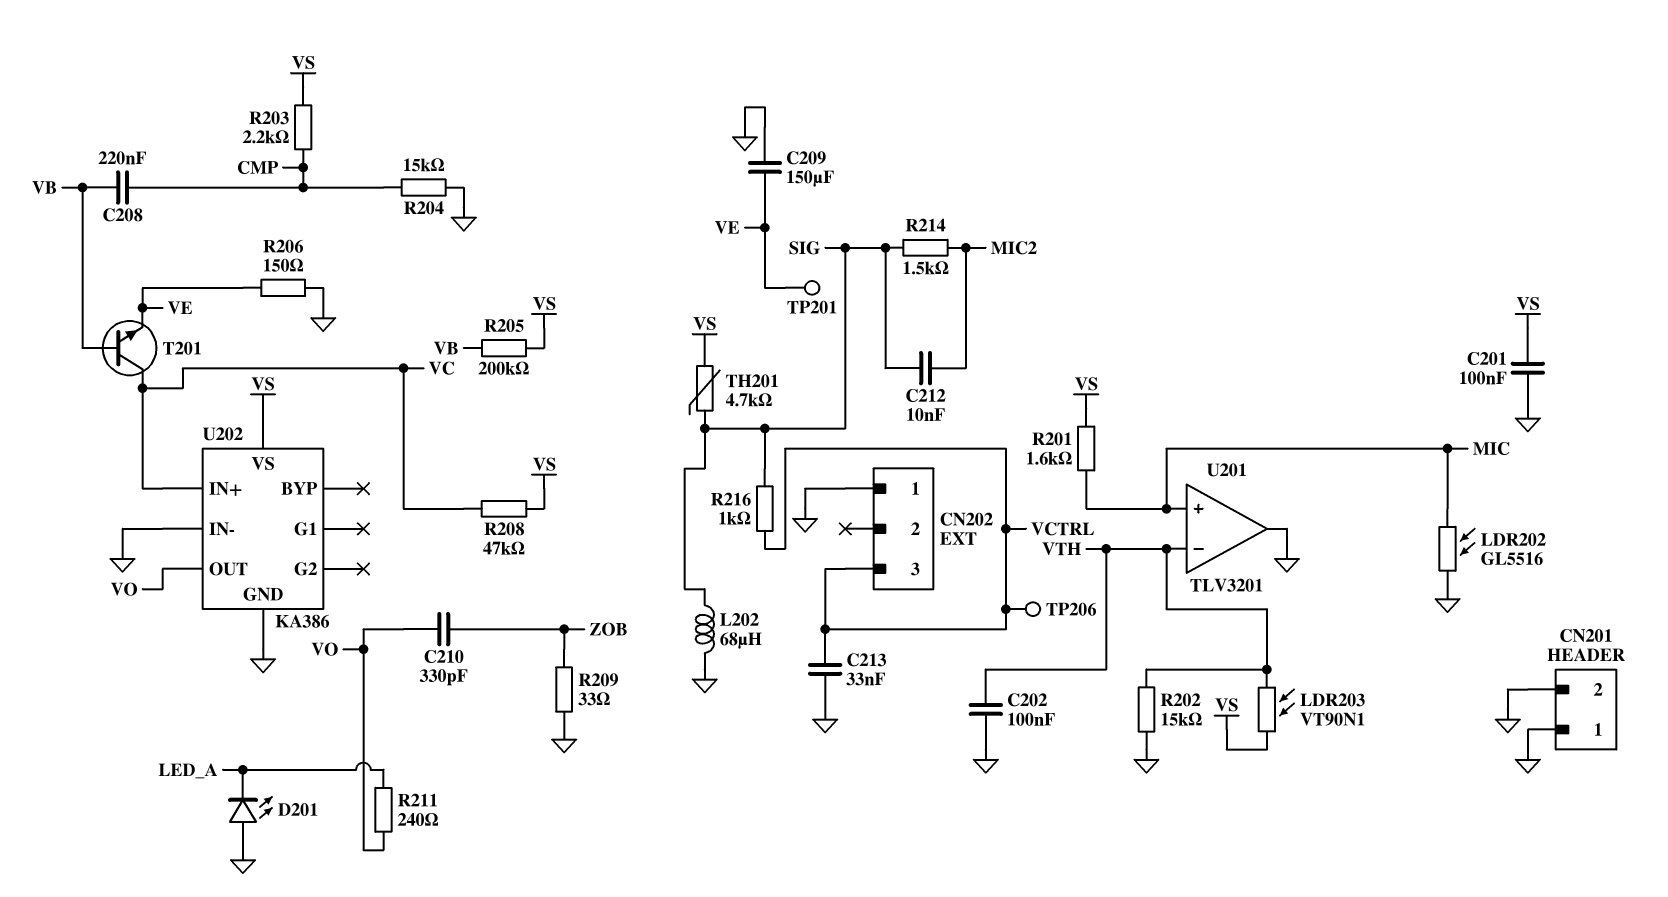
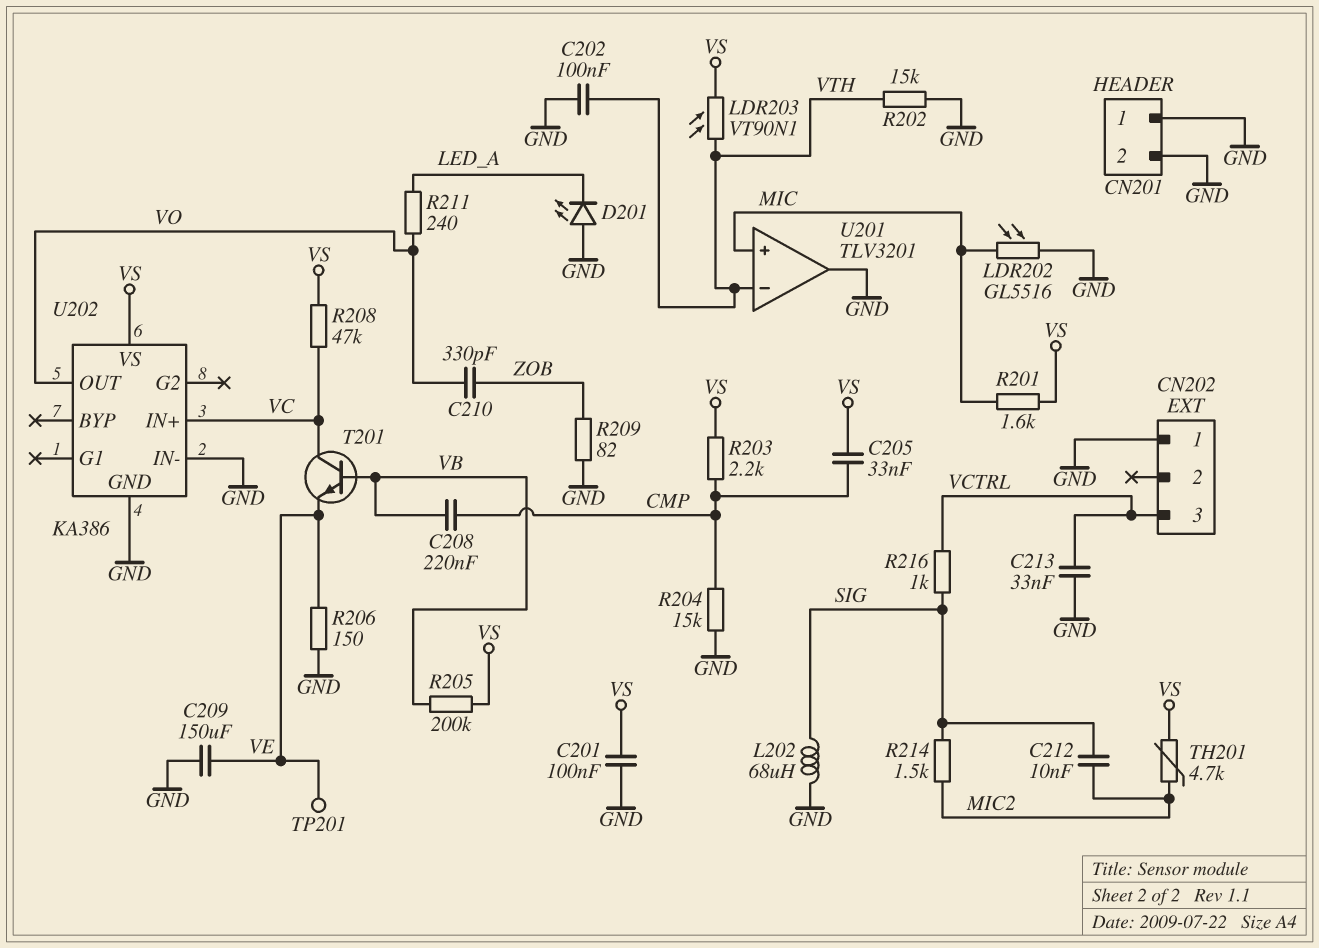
C205: none -> 33nF (CMP, VS)
R209: 33 (GND, ZOB) -> 82 (GND, ZOB)
TH201: 4.7k (SIG, VS) -> 4.7k (MIC2, VS)
TP206: test point (VCTRL) -> none

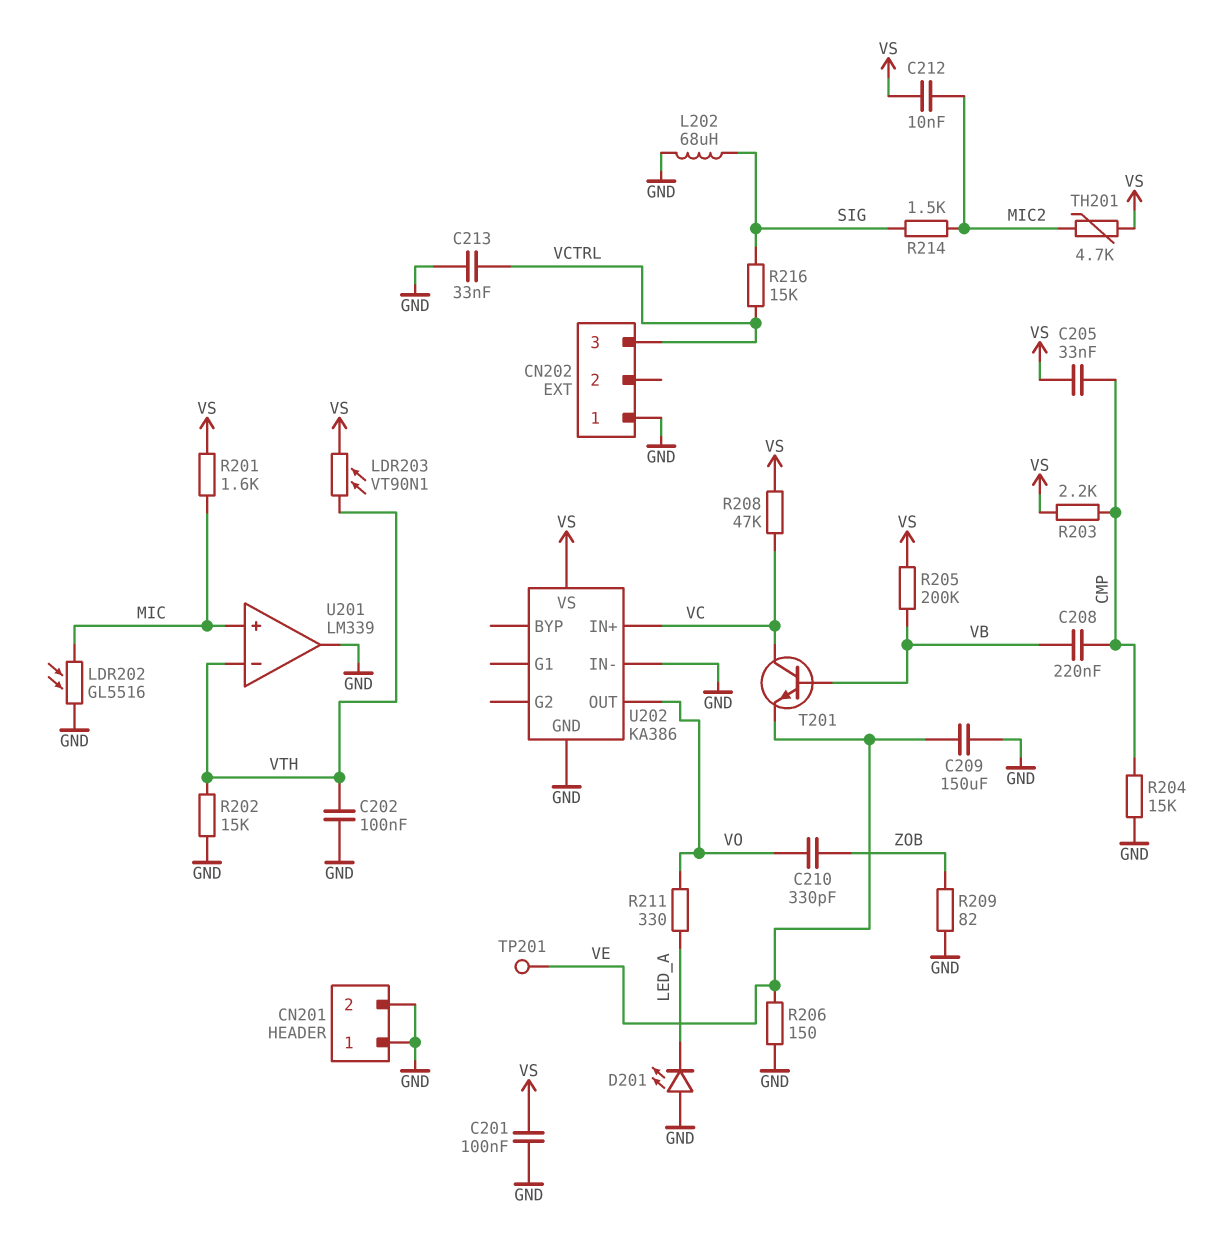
C212: 10nF (MIC2, SIG) -> 10nF (MIC2, VS)
R211: 240 (LED_A, VO) -> 330 (LED_A, VO)
R216: 1k (SIG, VCTRL) -> 15k (SIG, VCTRL)
U201: TLV3201 -> LM339

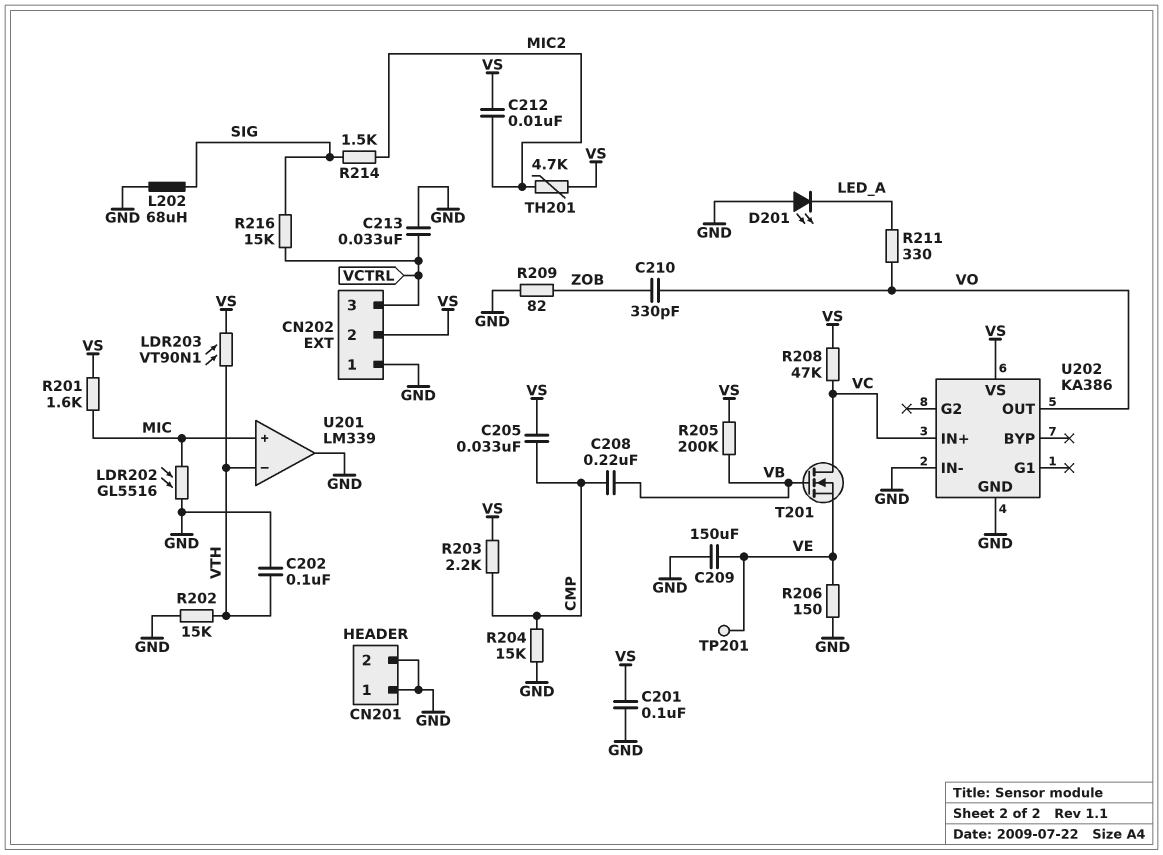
CN202 pin 2: none -> VS
T201: NPN (B VB, C VC, E VE) -> NMOS (G VB, D VC, S VE)

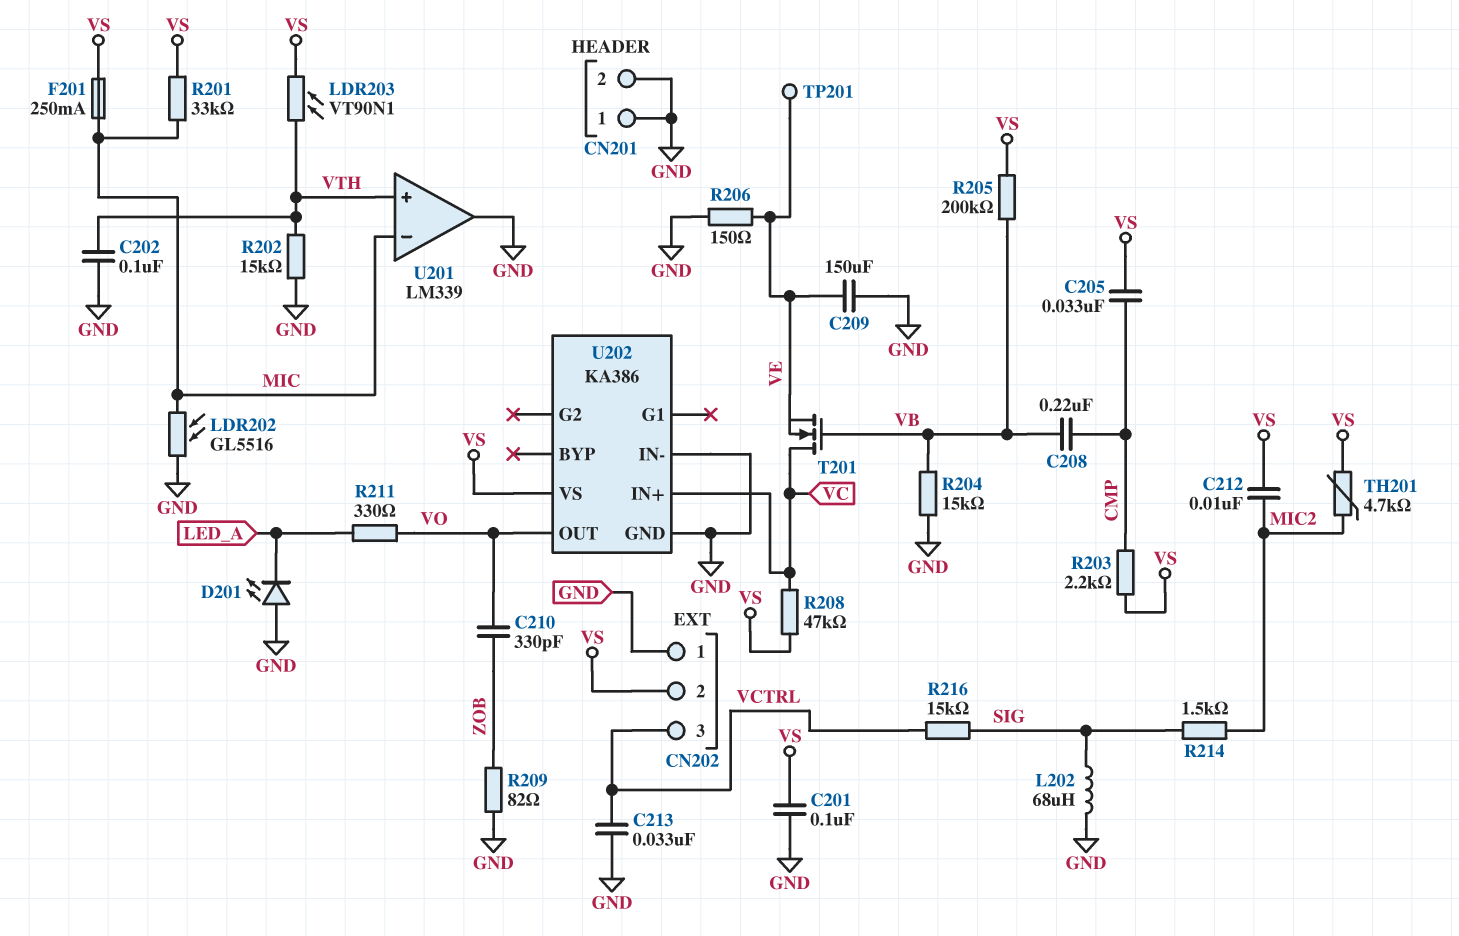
F201: none -> 250mA (MIC, VS)
R201: 1.6k (MIC, VS) -> 33k (MIC, VS)
R204: 15k (CMP, GND) -> 15k (GND, VB)
U201 pin in+: MIC -> VTH
U201 pin in-: VTH -> MIC

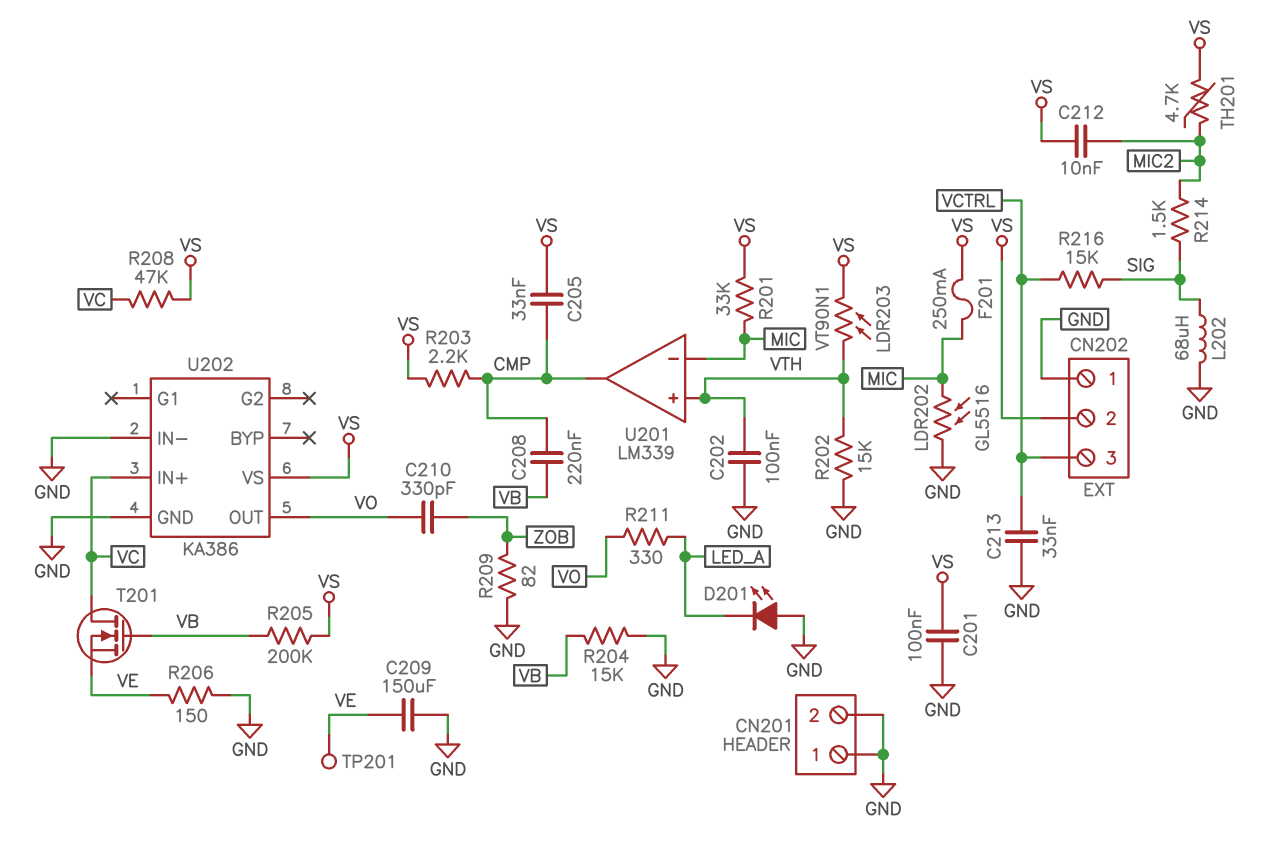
U201 pin out: GND -> CMP

